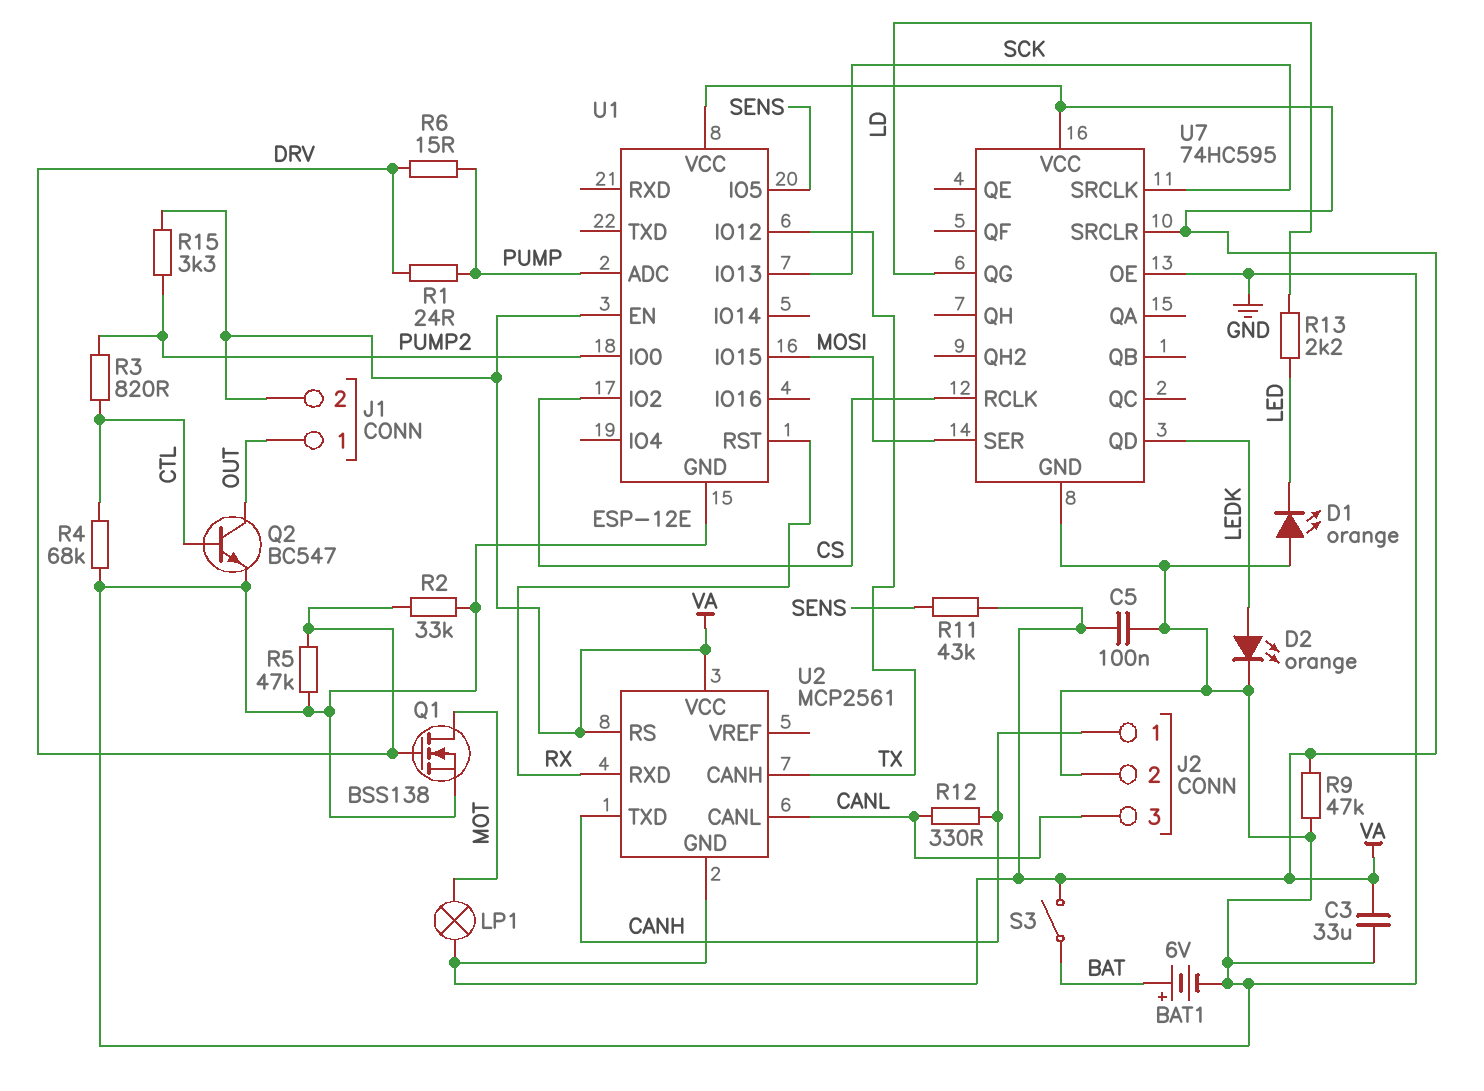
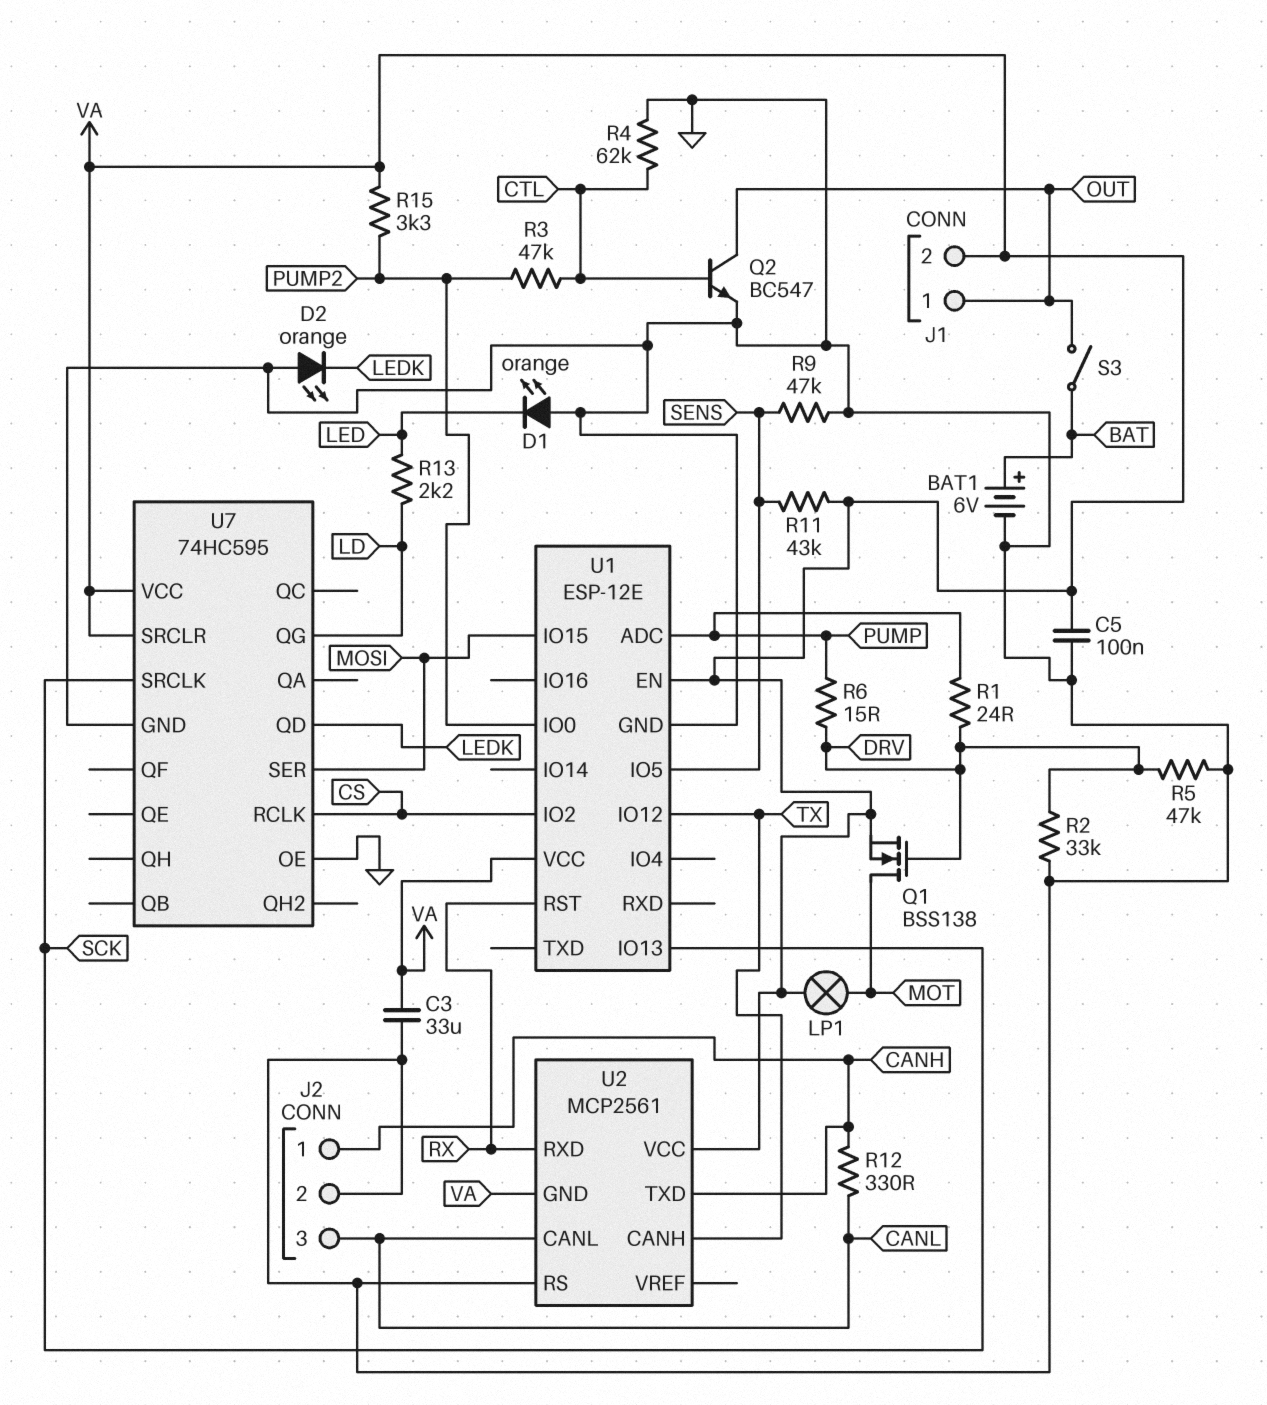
D2: LED orange (A LEDK, K GND) -> LED orange (A GND, K LEDK)
Q1: NMOS BSS138 (G DRV, D MOT, S GND) -> NMOS BSS138 (G DRV, D MOT, S VA)
R3: 820 (CTL, PUMP2) -> 47k (CTL, PUMP2)
R4: 68k (CTL, GND) -> 62k (CTL, GND)
R9: 47k (GND, VA) -> 47k (GND, SENS)
S3: switch (BAT, VA) -> switch (BAT, OUT)
U2 pin RS: VA -> GND

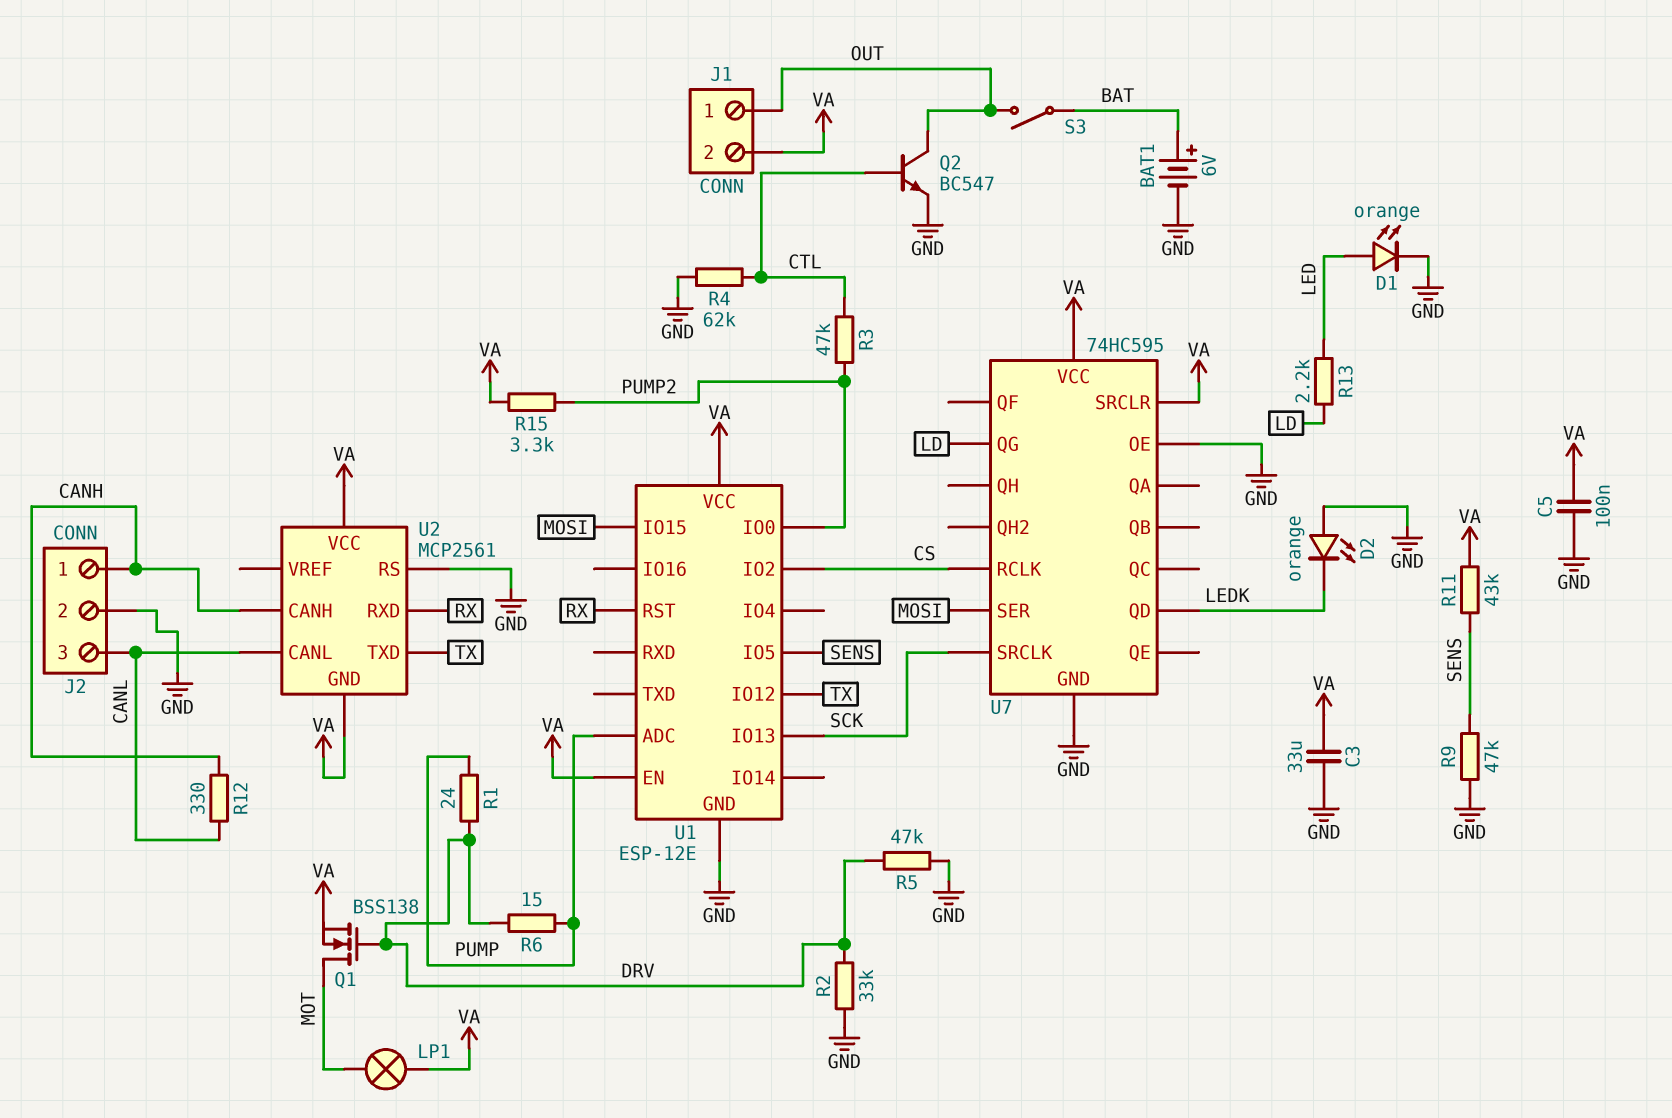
D1: LED orange (A GND, K LED) -> LED orange (A LED, K GND)
U2 pin CANH: TX -> CANH
U2 pin TXD: CANH -> TX

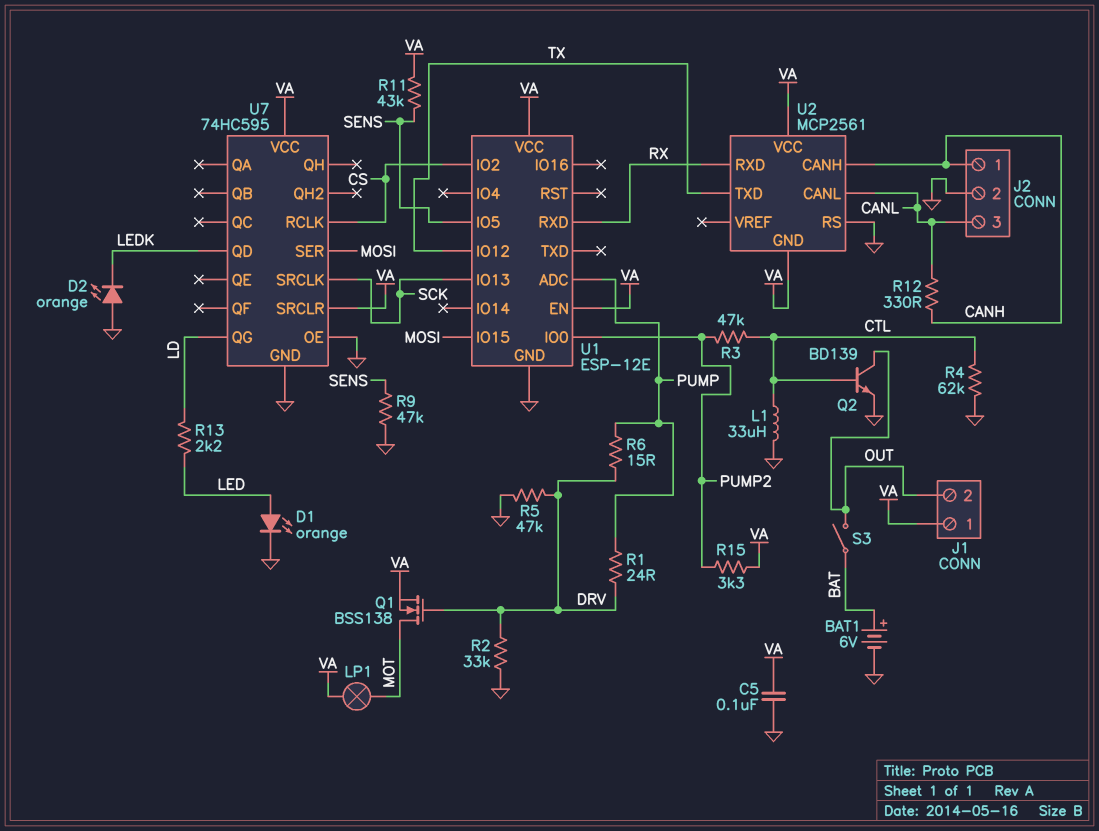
C3: 33uF (GND, VA) -> none
J1 pin 1: OUT -> VA
J1 pin 2: VA -> OUT
L1: none -> 33uH (CTL, GND)
Q2: NPN BC547 (B CTL, C OUT, E GND) -> NPN BD139 (B CTL, C OUT, E GND)
U1 pin RST: RX -> none
U1 pin RXD: none -> RX

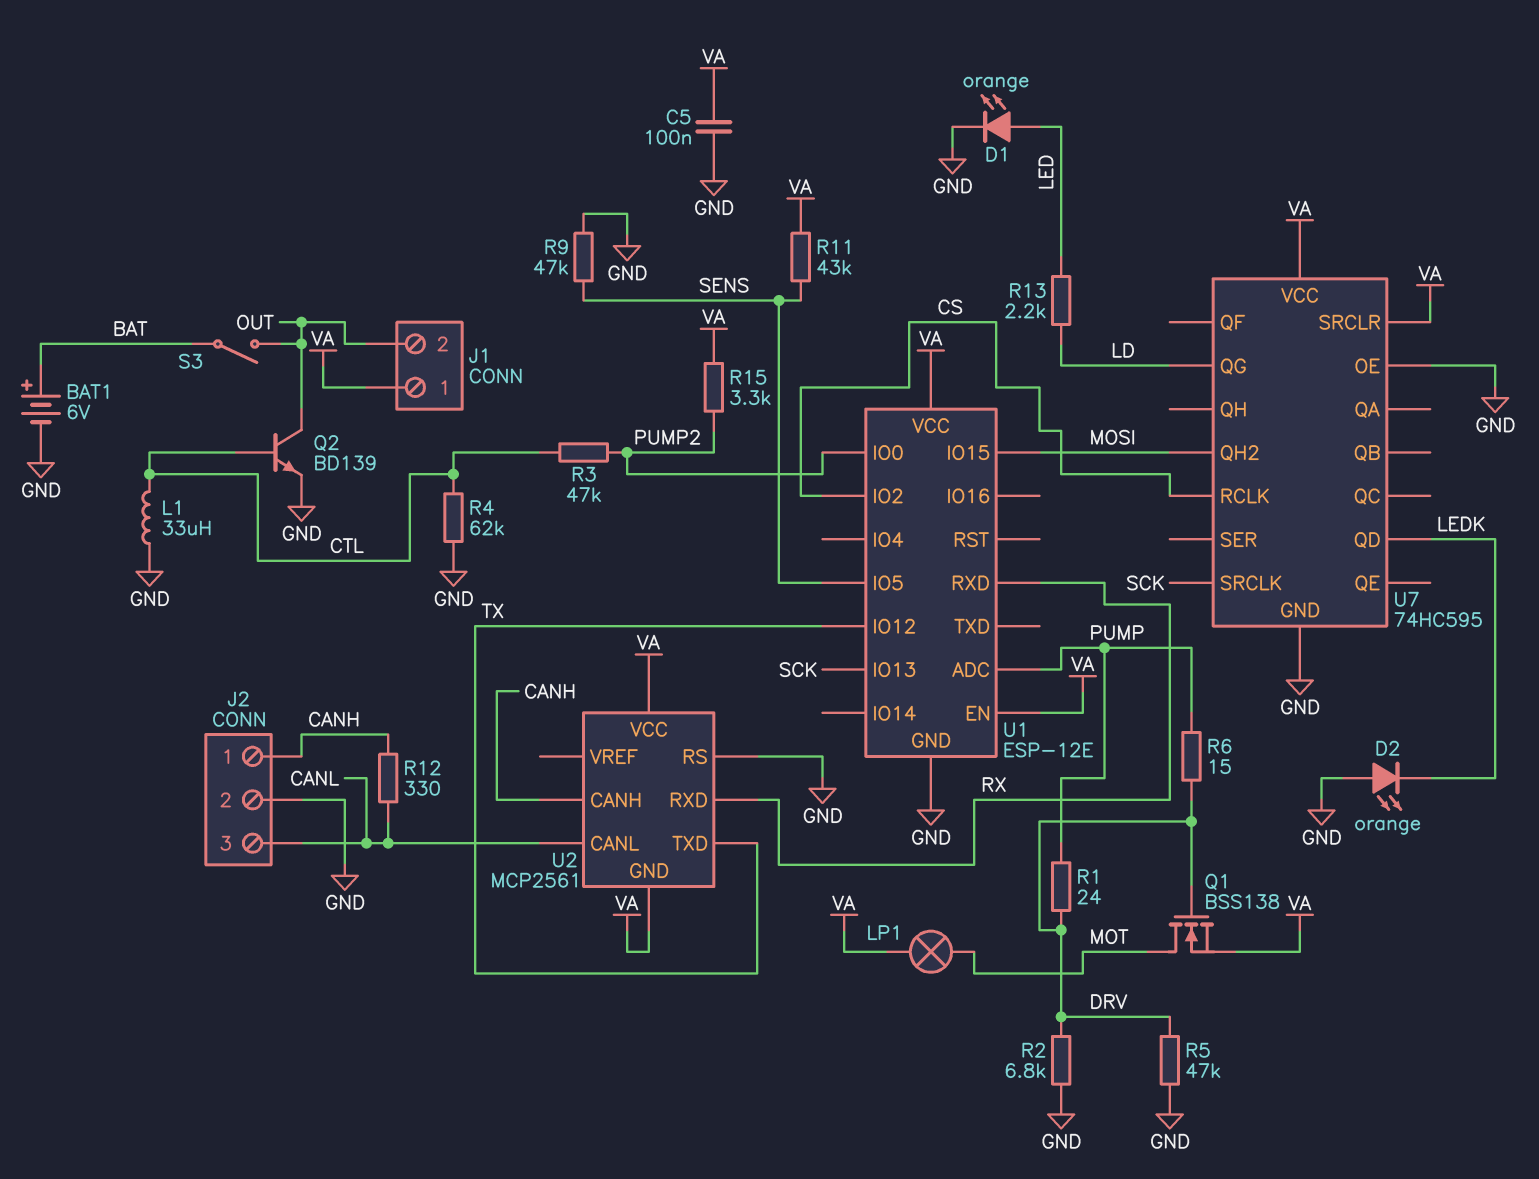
R2: 33k (DRV, GND) -> 6.8k (DRV, GND)
U7 pin QH2: none -> MOSI
U7 pin SER: MOSI -> none

